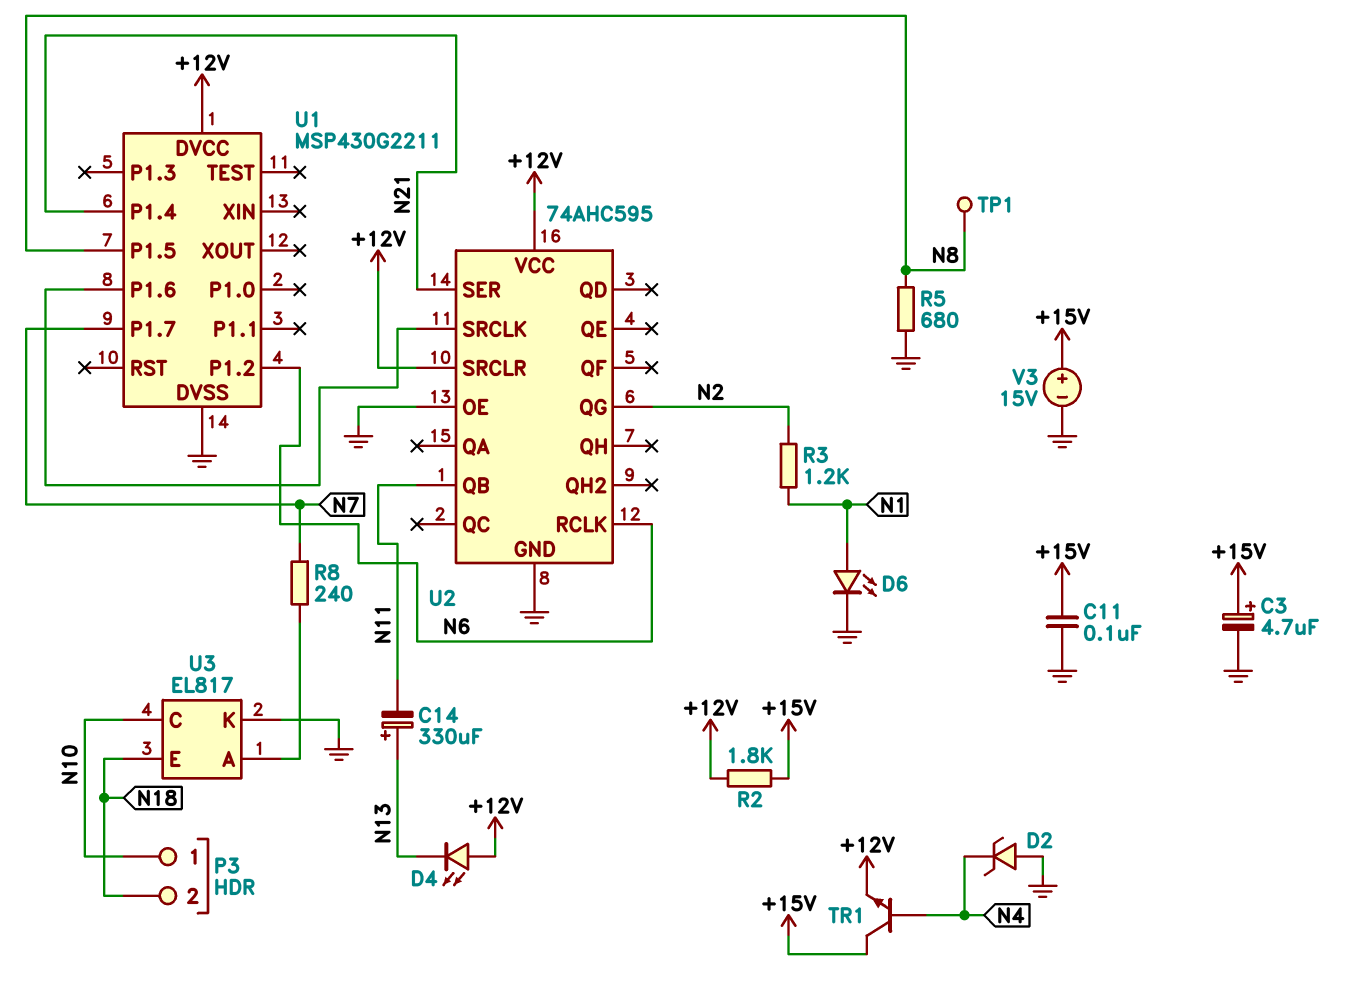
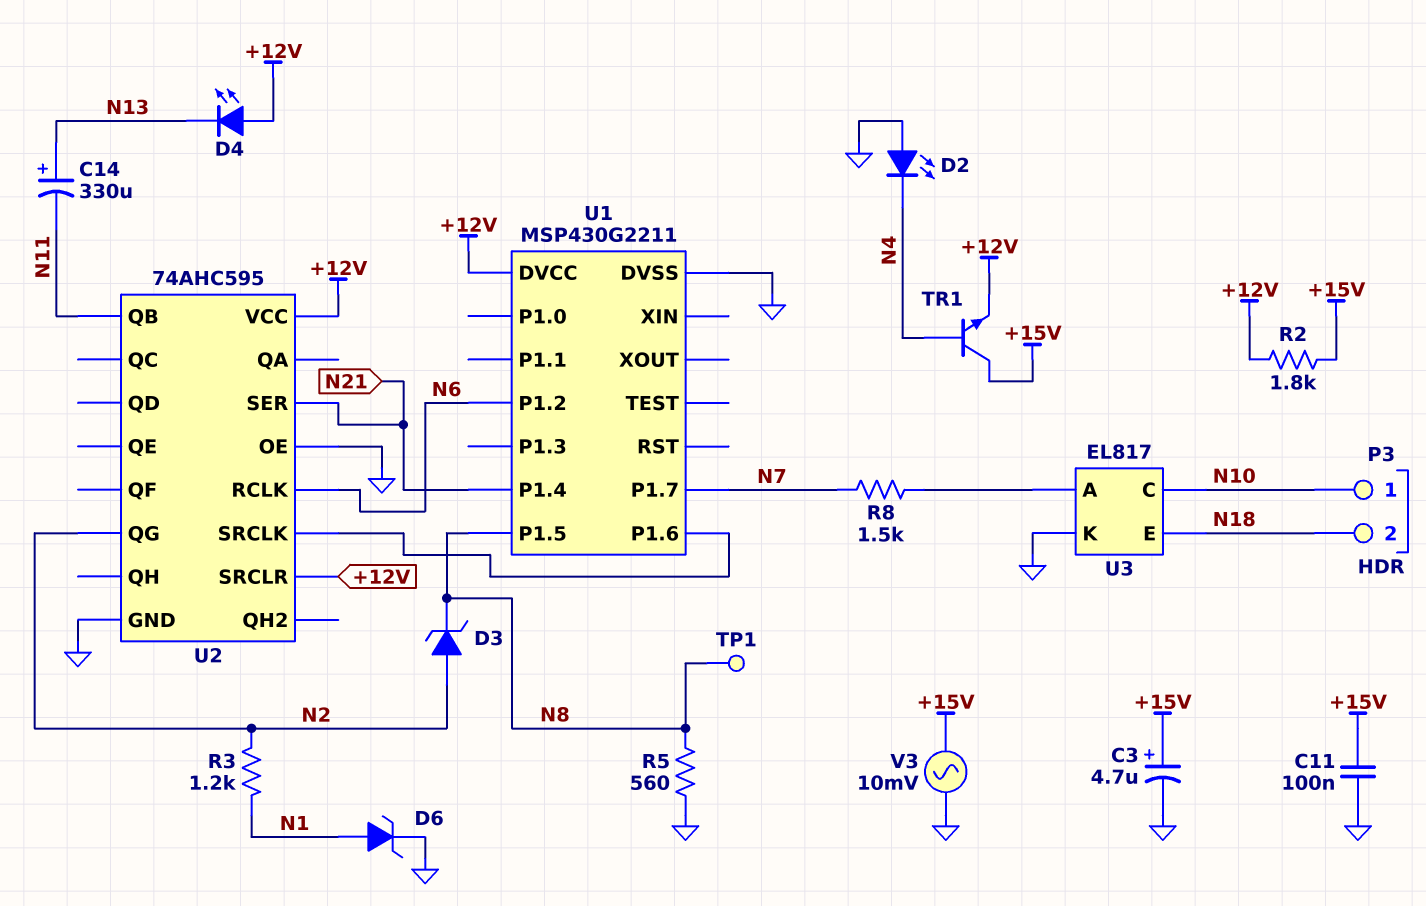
D2: zener (A GND, K N4) -> LED (A GND, K N4)
D3: none -> zener (A N2, K N8)
D6: LED (A N1, K GND) -> zener (A N1, K GND)
R5: 680 (GND, N8) -> 560 (GND, N8)
R8: 240 (N7, U3/A) -> 1.5k (N7, U3/A)
V3: 15V (plus +15V, minus GND) -> AC 10mV (+15V, GND)

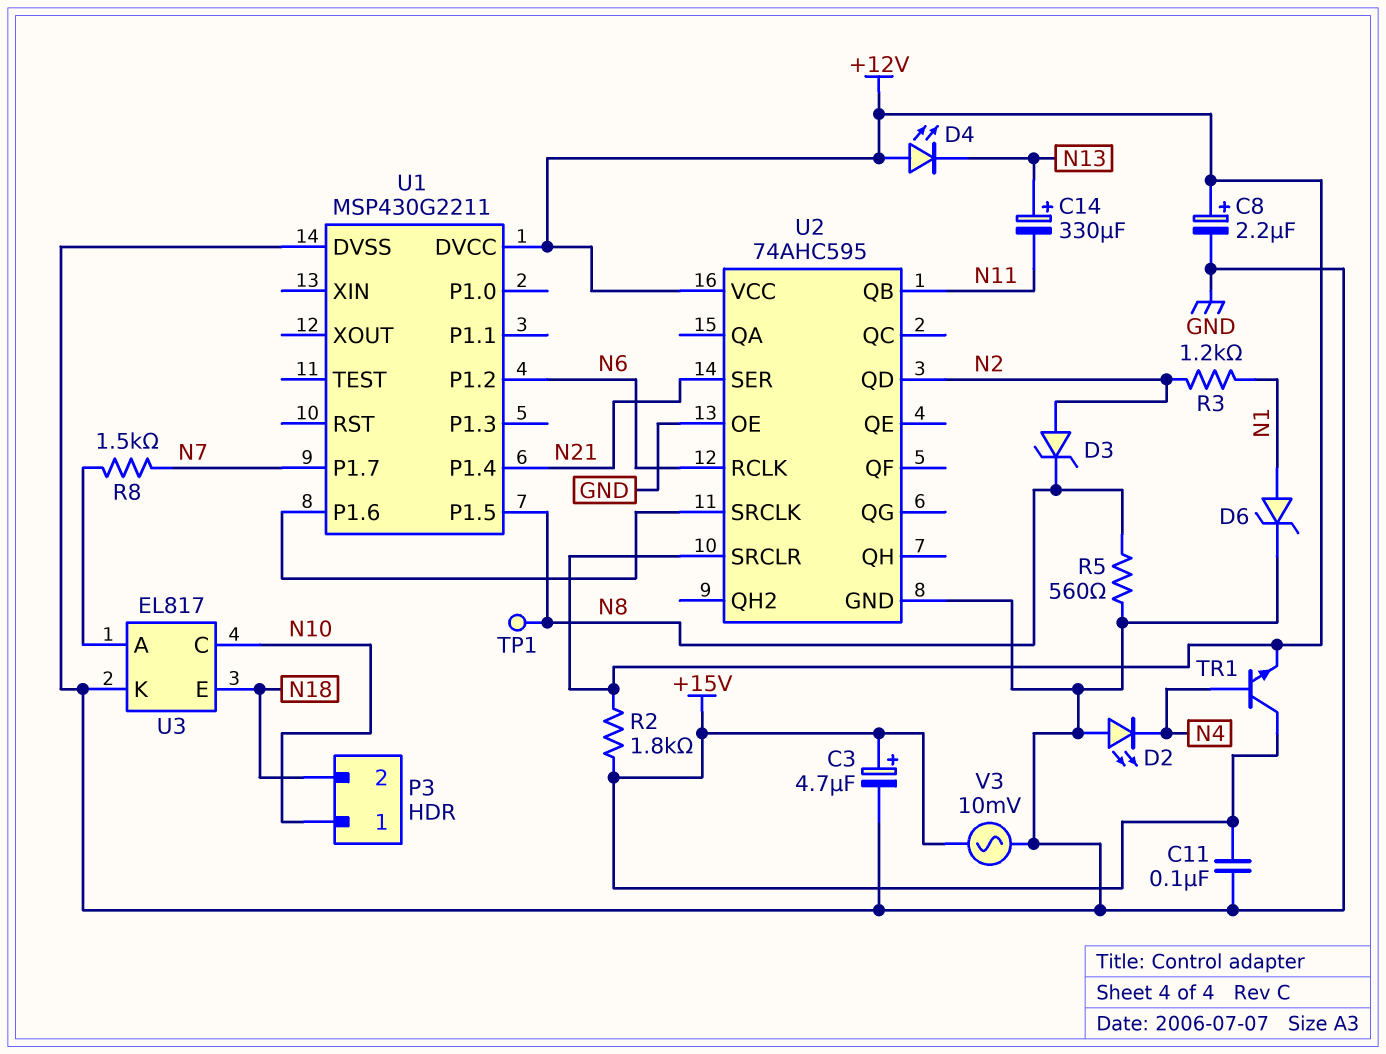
C8: none -> 2.2uF (plus +12V, minus GND)
U2 pin QD: none -> N2
U2 pin QG: N2 -> none

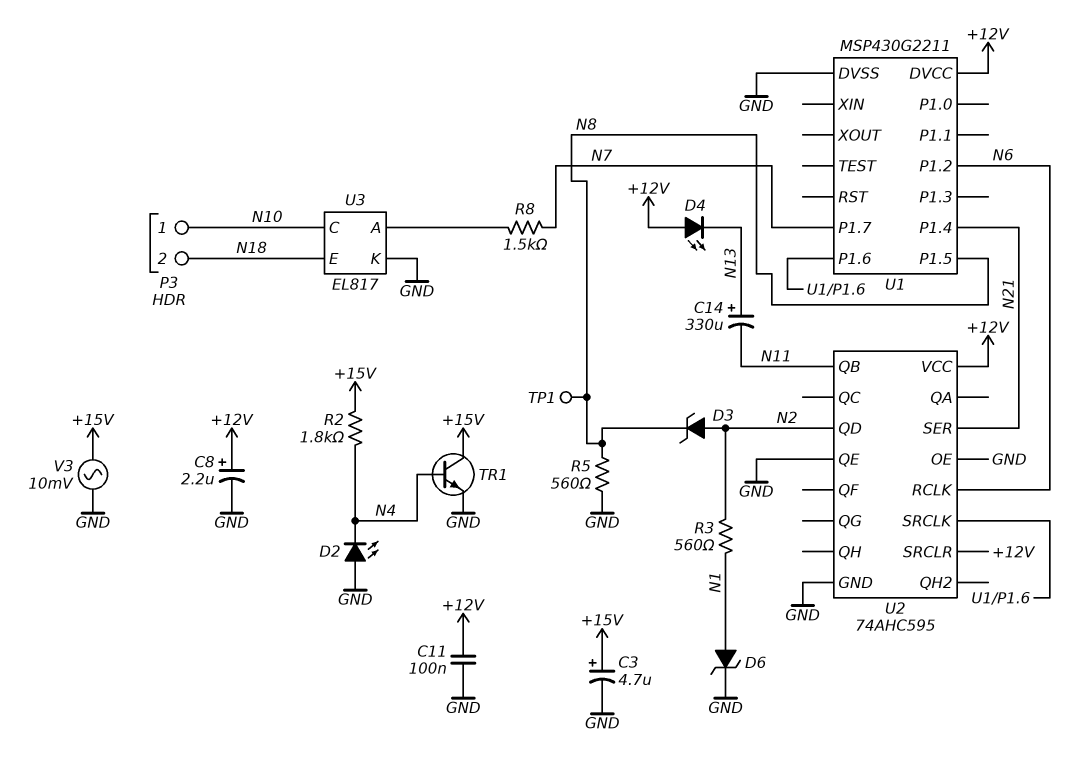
C11: 100nF (+15V, GND) -> 100nF (+12V, GND)
R2: 1.8k (+12V, +15V) -> 1.8k (+15V, N4)
R3: 1.2k (N1, N2) -> 560 (N1, N2)
TR1: NPN (B N4, C +15V, E +12V) -> NPN (B N4, C +15V, E GND)
U2 pin QE: none -> GND

